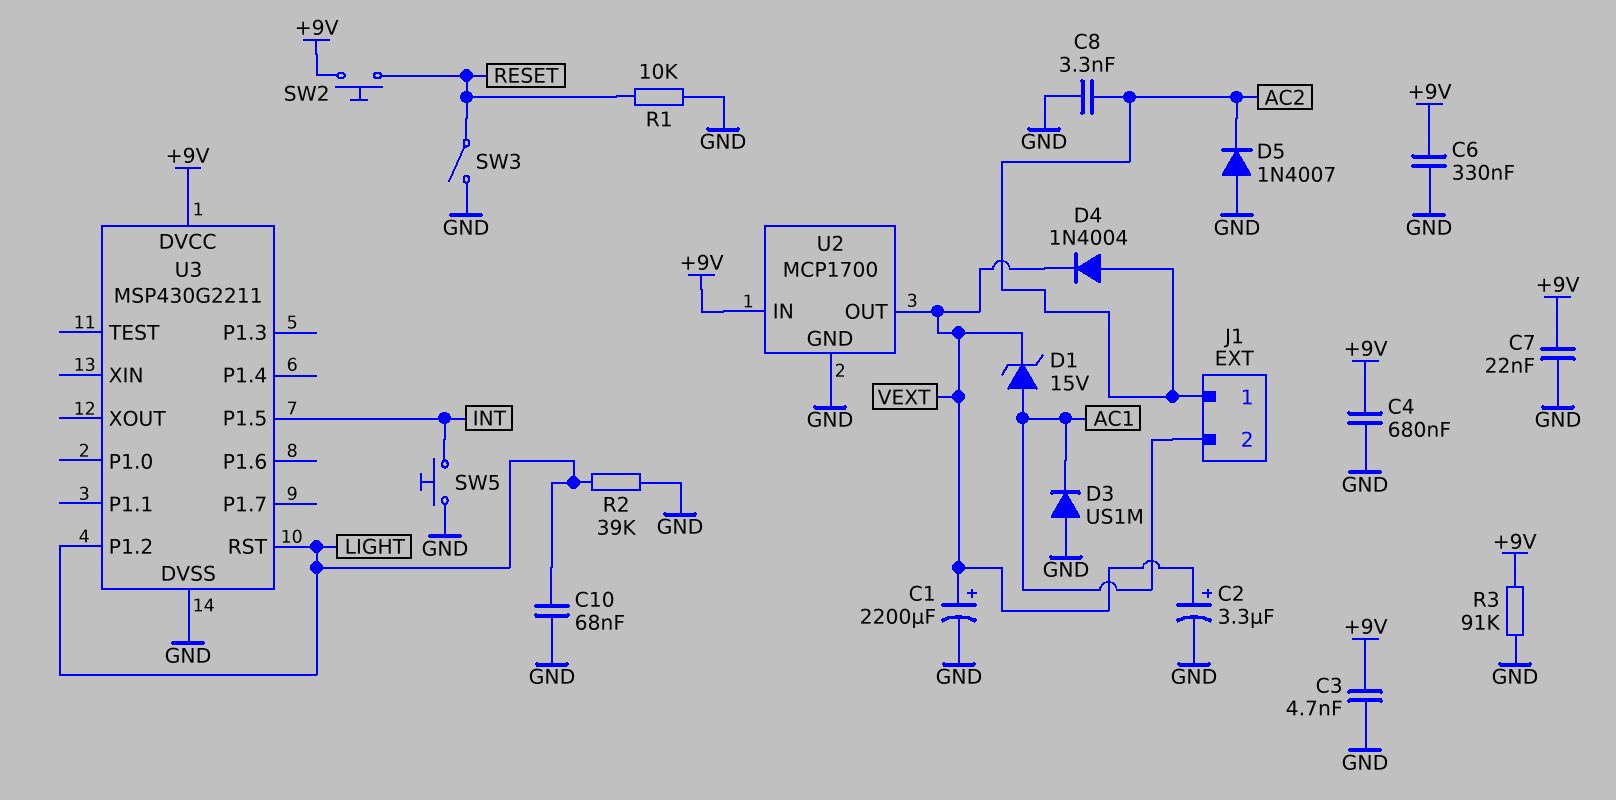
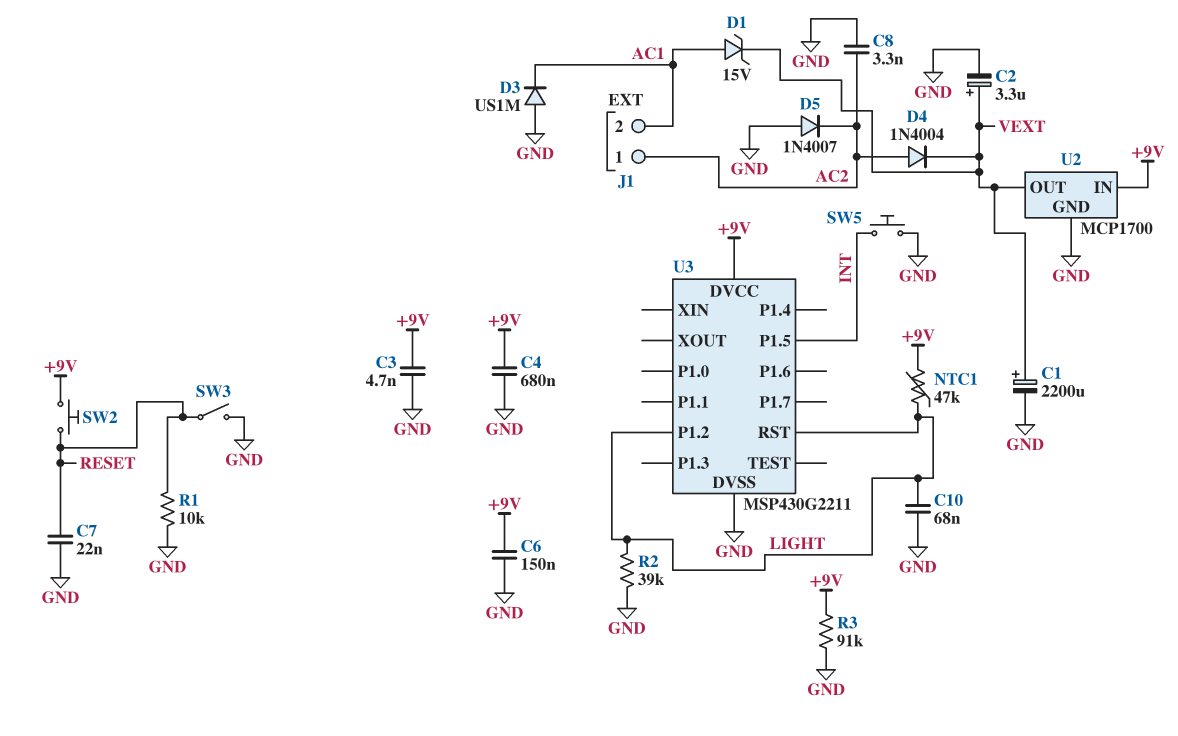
C6: 330nF (+9V, GND) -> 150nF (+9V, GND)
C7: 22nF (+9V, GND) -> 22nF (GND, RESET)
NTC1: none -> 47k (+9V, LIGHT)

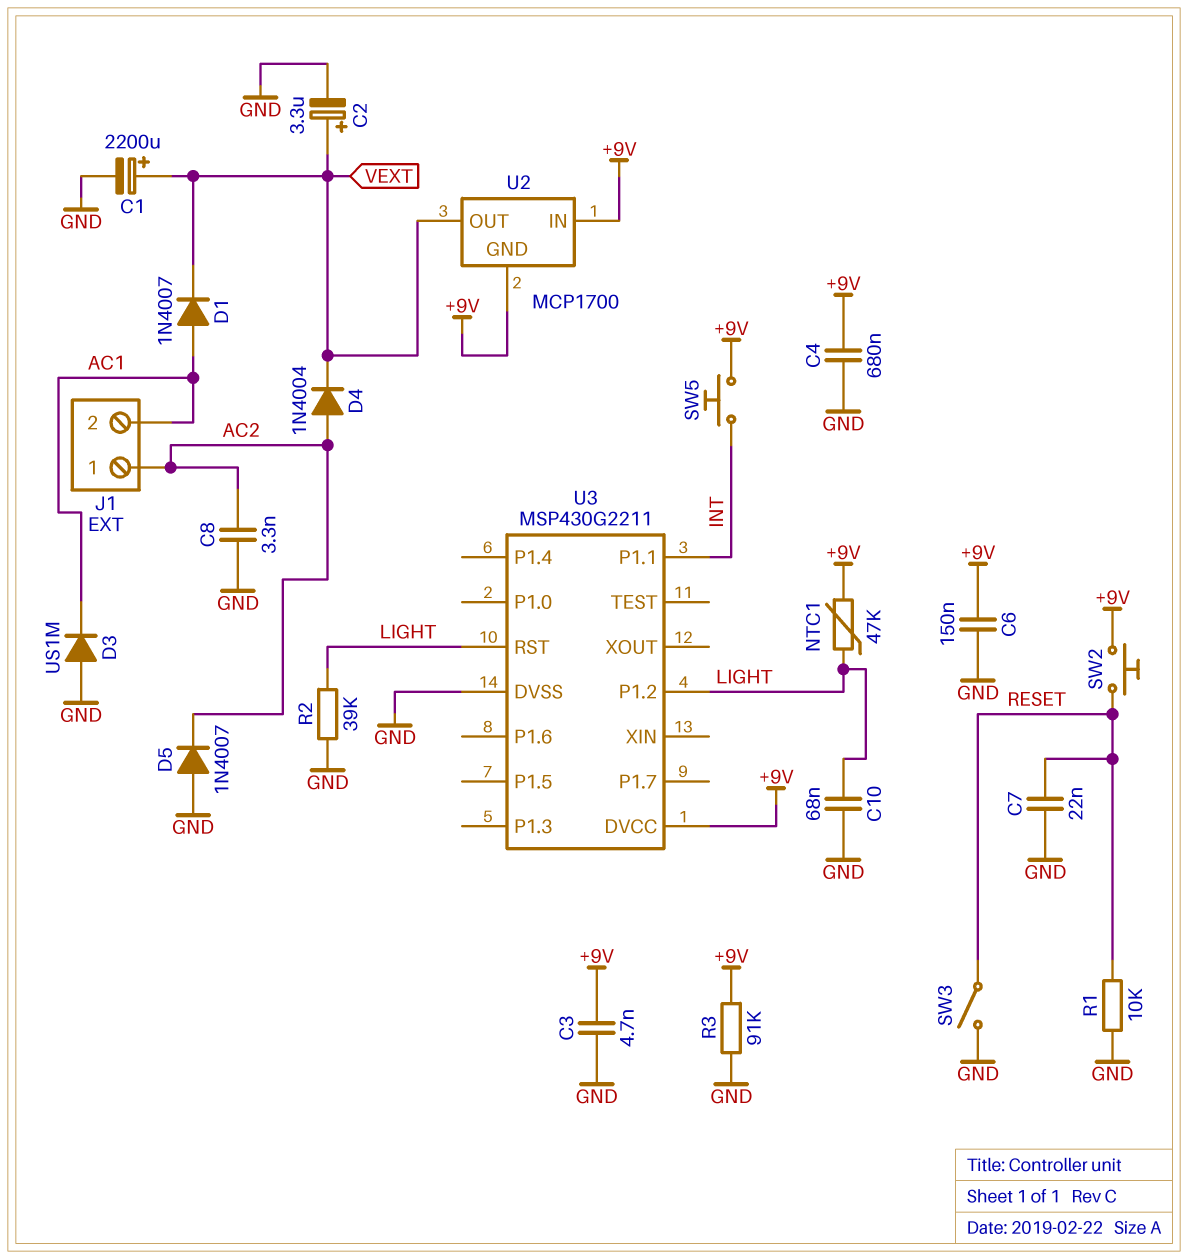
D1: zener 15V (A AC1, K VEXT) -> diode 1N4007 (A AC1, K VEXT)
SW5: button (GND, INT) -> button (+9V, INT)
U2 pin GND: GND -> +9V
U3 pin P1.1: none -> INT
U3 pin P1.5: INT -> none

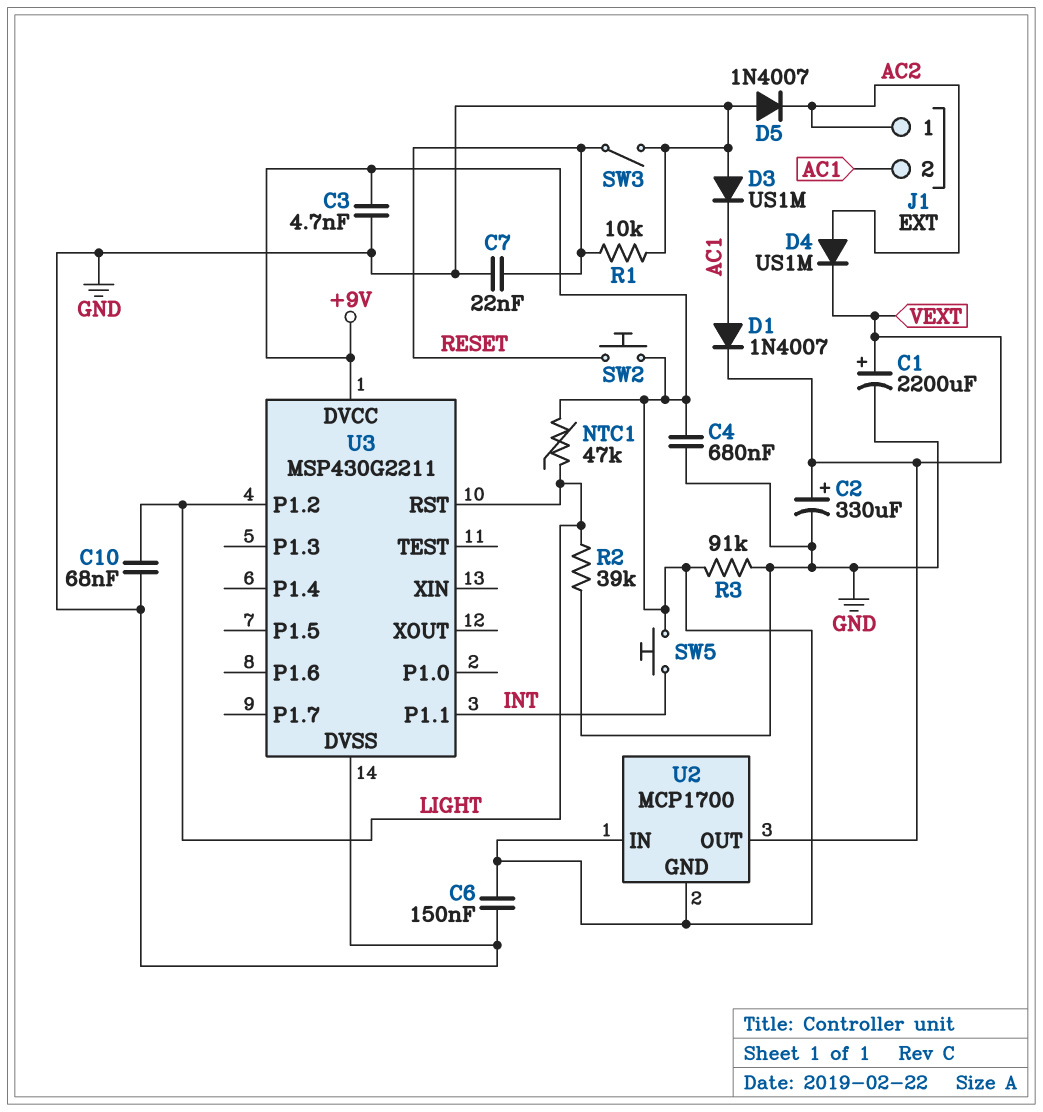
C2: 3.3uF (plus VEXT, minus GND) -> 330uF (plus VEXT, minus GND)
C8: 3.3nF (AC2, GND) -> none
D4: diode 1N4004 (A AC2, K VEXT) -> diode US1M (A AC2, K VEXT)

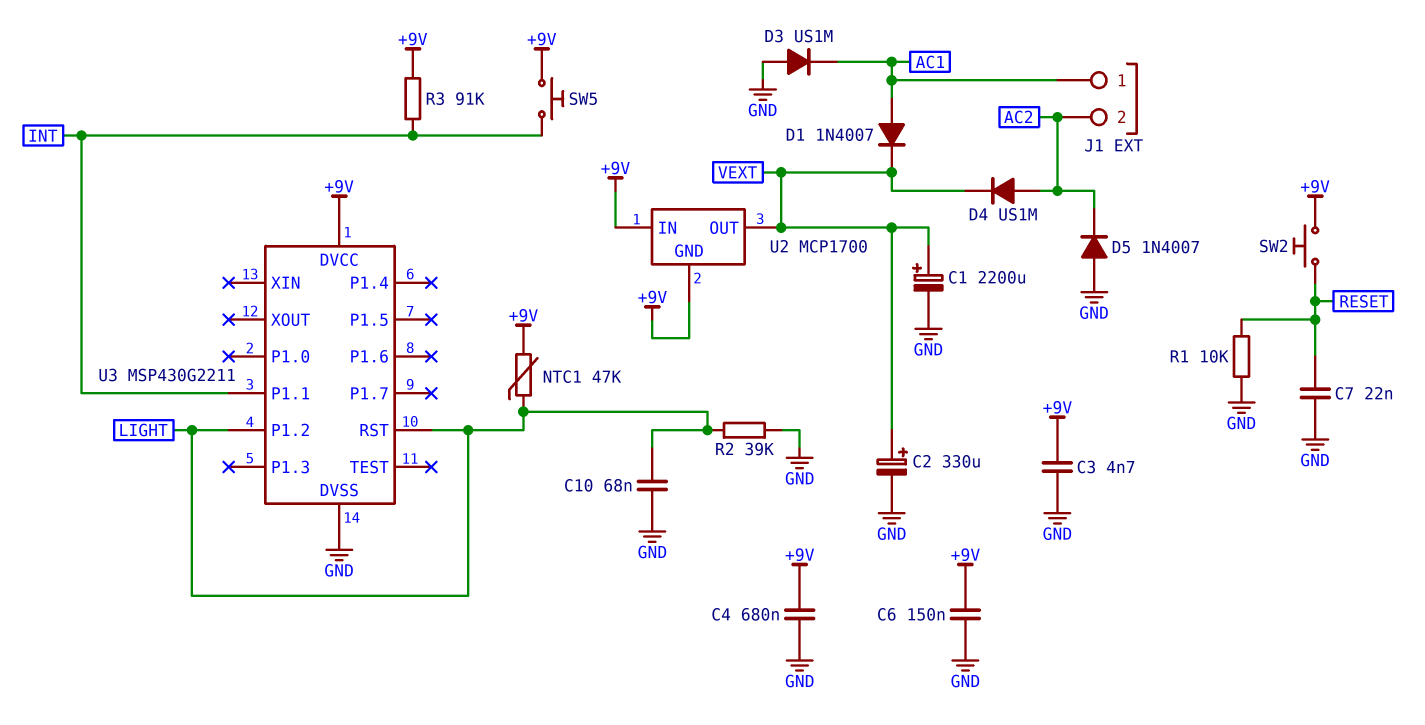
J1 pin 1: AC2 -> AC1
J1 pin 2: AC1 -> AC2
R3: 91k (+9V, GND) -> 91k (+9V, INT)
SW3: switch (GND, RESET) -> none

